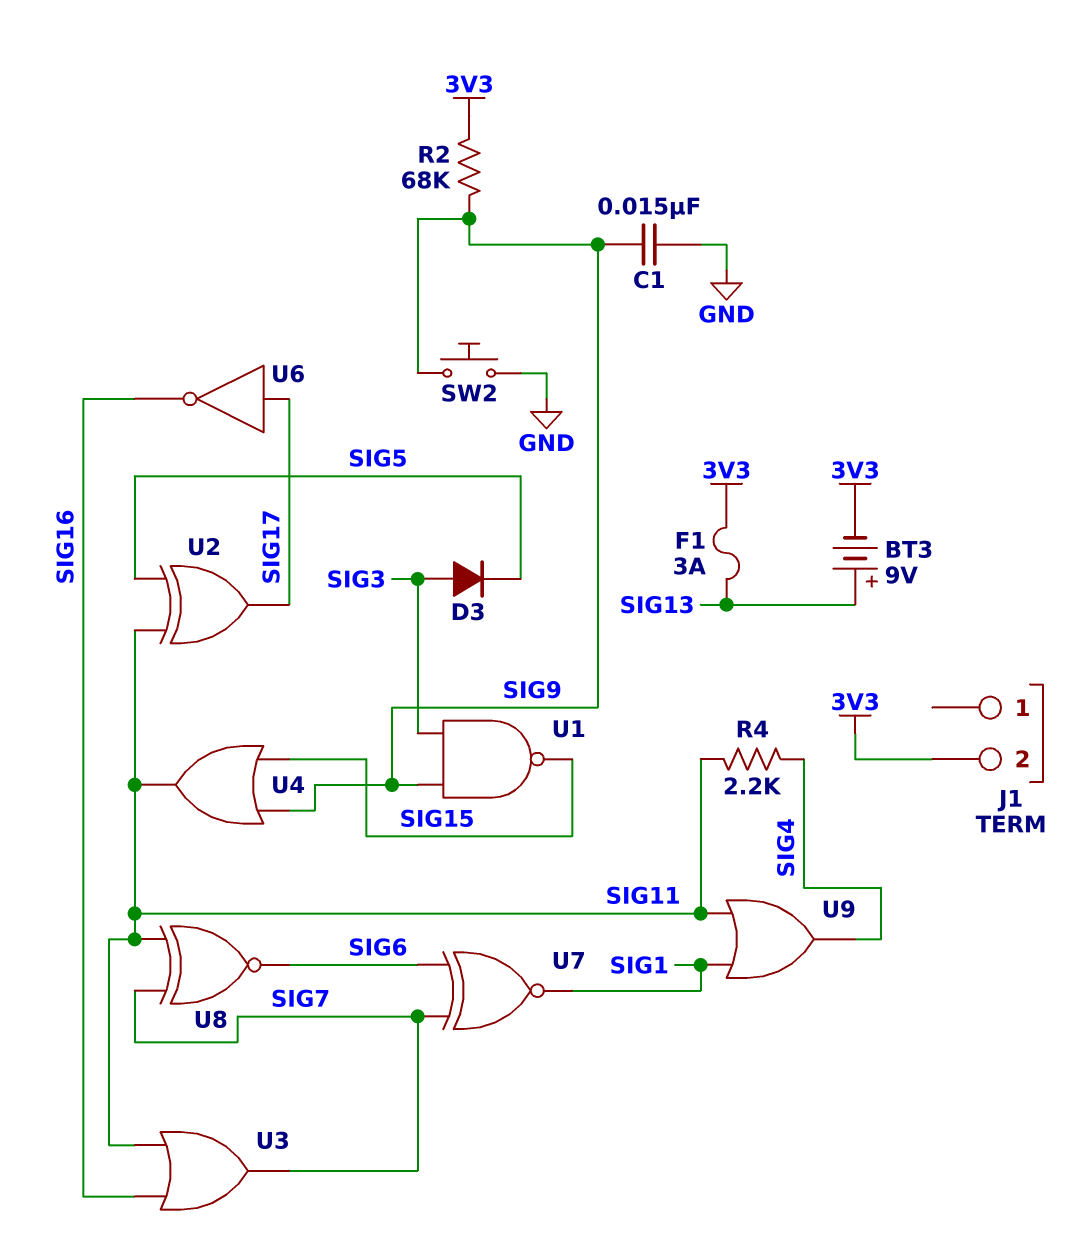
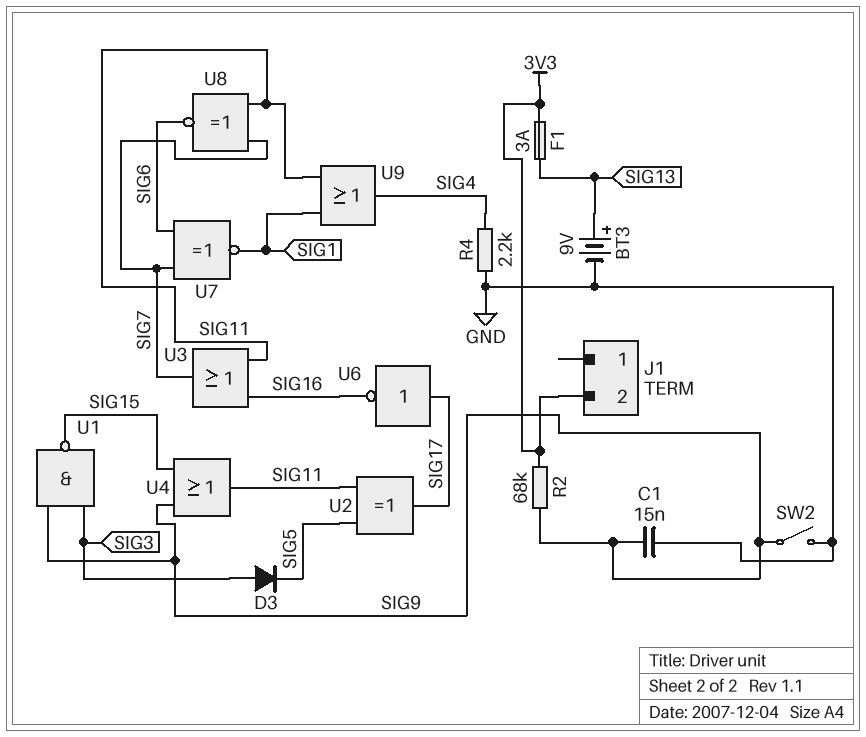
BT3: 9V (plus SIG13, minus 3V3) -> 9V (plus SIG13, minus GND)
R4: 2.2k (SIG4, SIG11) -> 2.2k (GND, SIG4)
SW2: button (GND, SIG9) -> switch (GND, SIG9)

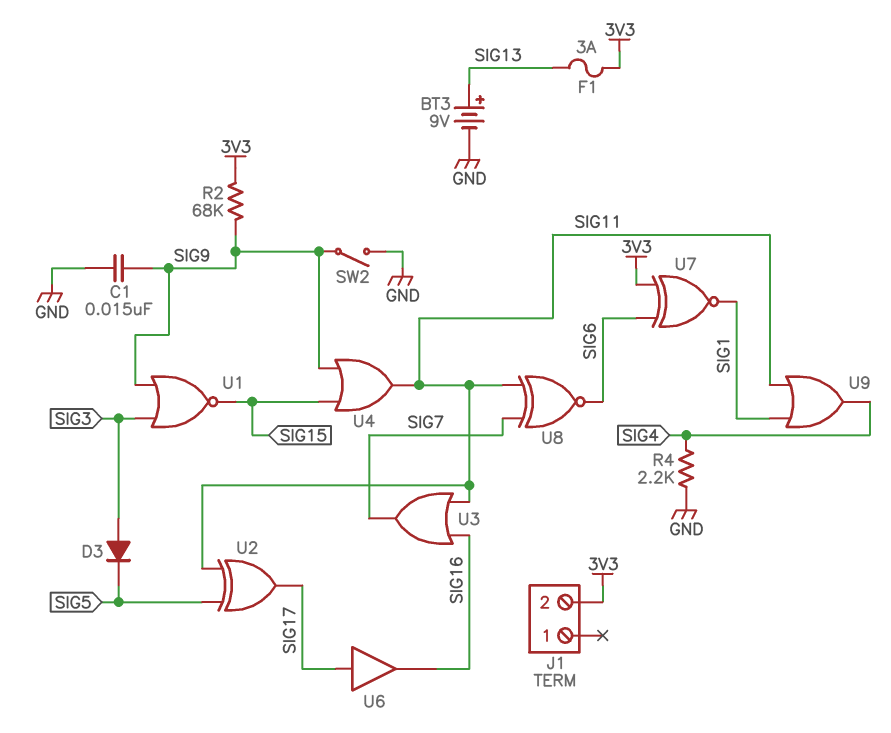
U1: NAND (in SIG3, in SIG9, out SIG15) -> NOR (in SIG3, in SIG9, out SIG15)
U6: NOT (in SIG17, out SIG16) -> buffer (in SIG17, out SIG16)
U7: XNOR (in SIG6, in SIG7, out SIG1) -> XNOR (in 3V3, in SIG6, out SIG1)

